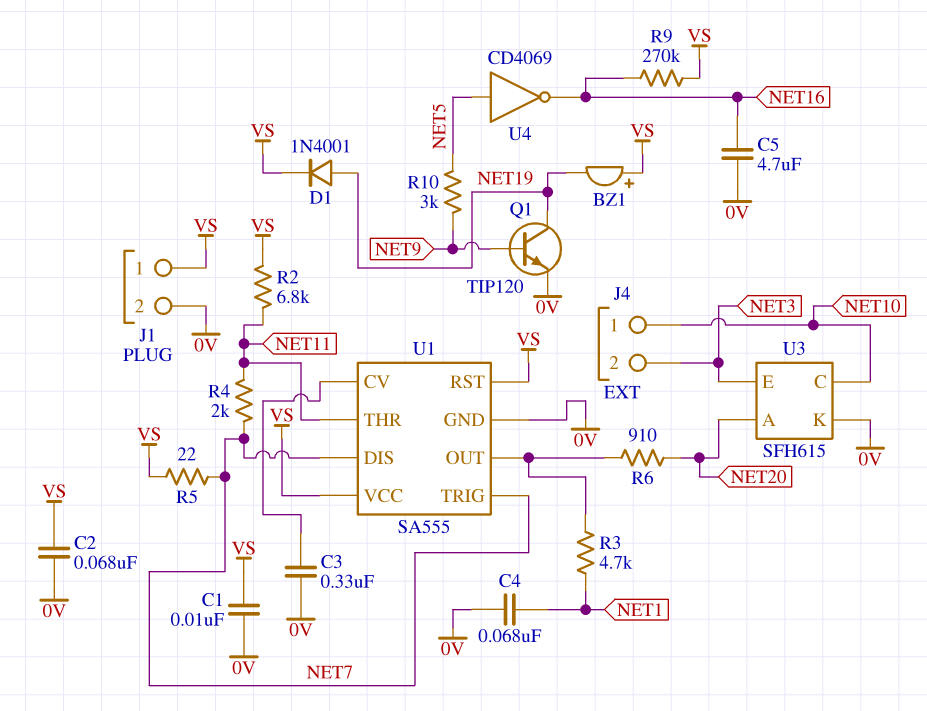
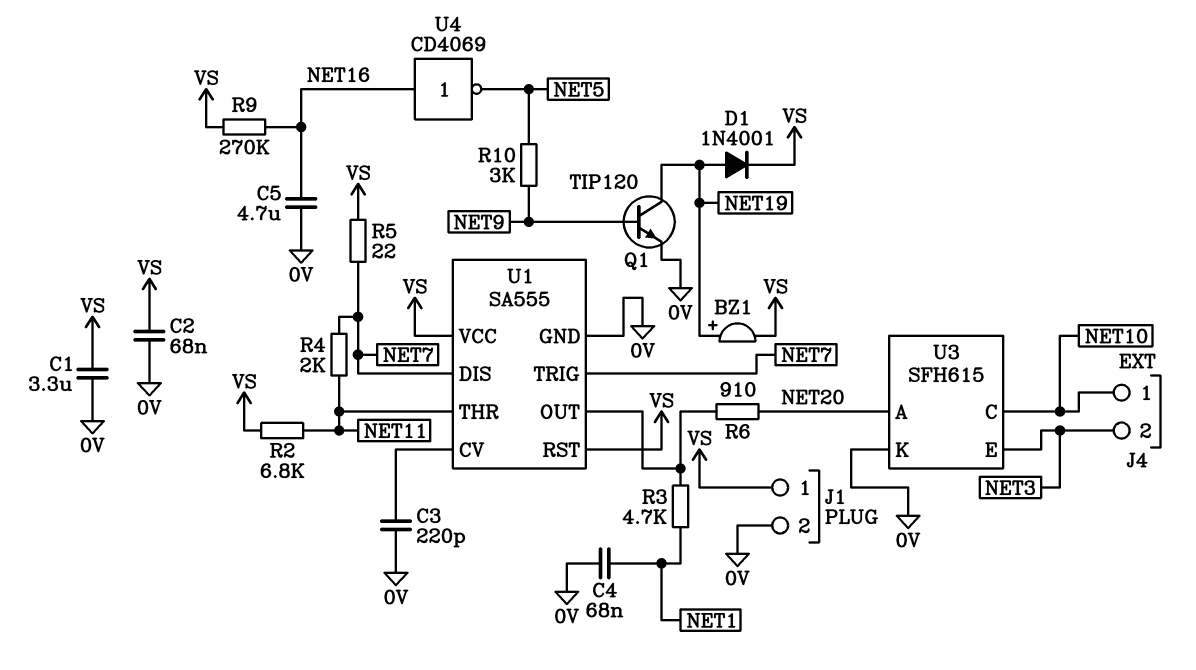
BZ1: buzzer (plus VS, minus NET19) -> buzzer (plus NET19, minus VS)
C1: 10nF (0V, VS) -> 3.3uF (0V, VS)
C3: 330nF (0V, U1/CV) -> 220pF (0V, U1/CV)
U4: NOT CD4069 (in NET5, out NET16) -> NOT CD4069 (in NET16, out NET5)

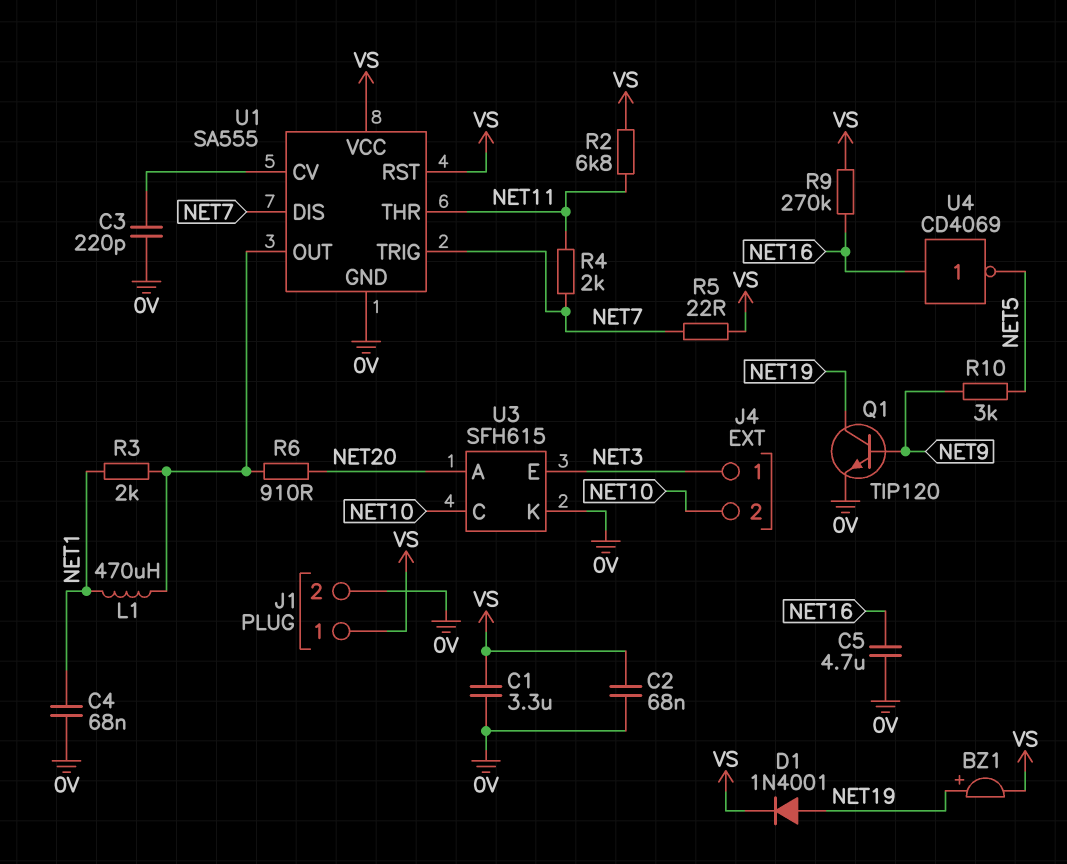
J4 pin 1: NET10 -> NET3
J4 pin 2: NET3 -> NET10
L1: none -> 470uH (NET1, U1/OUT)
R3: 4.7k (NET1, U1/OUT) -> 2k (NET1, U1/OUT)

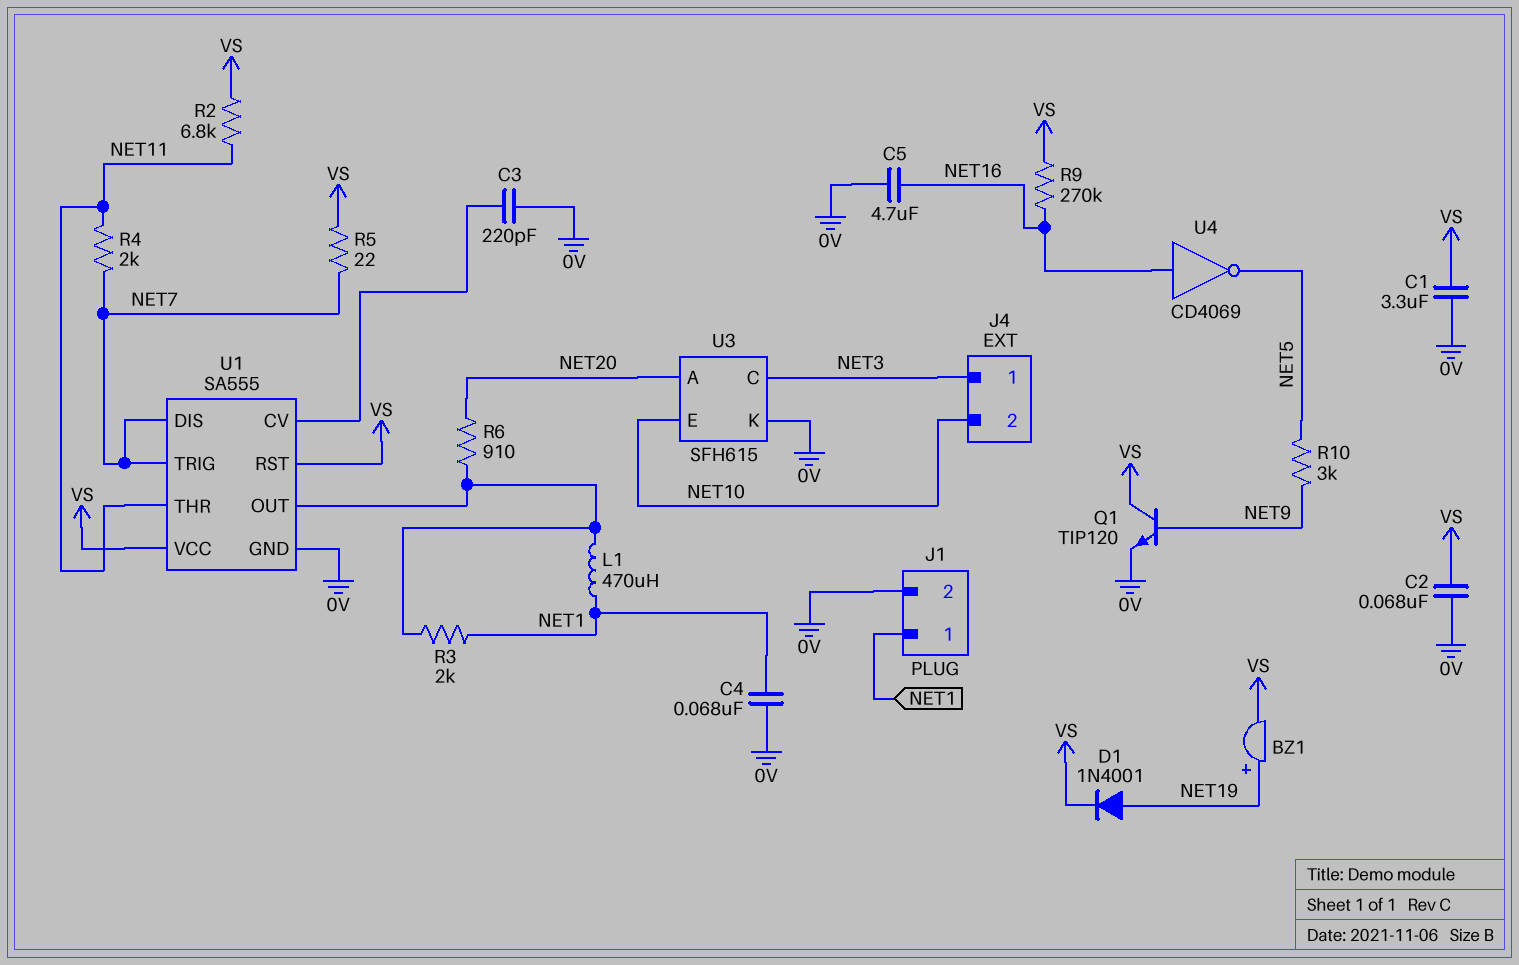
J1 pin 1: VS -> NET1
Q1: NPN TIP120 (B NET9, C NET19, E 0V) -> NPN TIP120 (B NET9, C VS, E 0V)
U3 pin C: NET10 -> NET3
U3 pin E: NET3 -> NET10

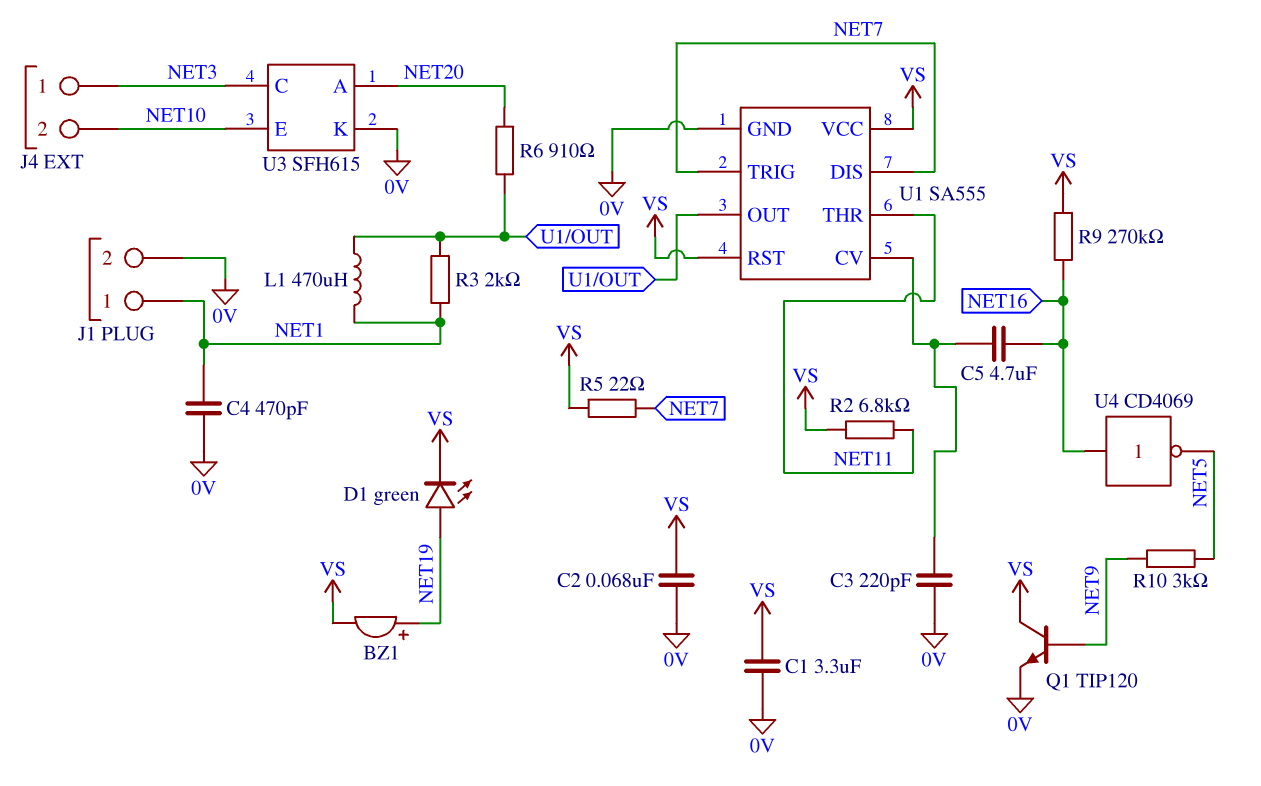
C4: 68nF (0V, NET1) -> 470pF (0V, NET1)
C5: 4.7uF (0V, NET16) -> 4.7uF (NET16, U1/CV)
D1: diode 1N4001 (A NET19, K VS) -> LED green (A NET19, K VS)
R4: 2k (NET7, NET11) -> none

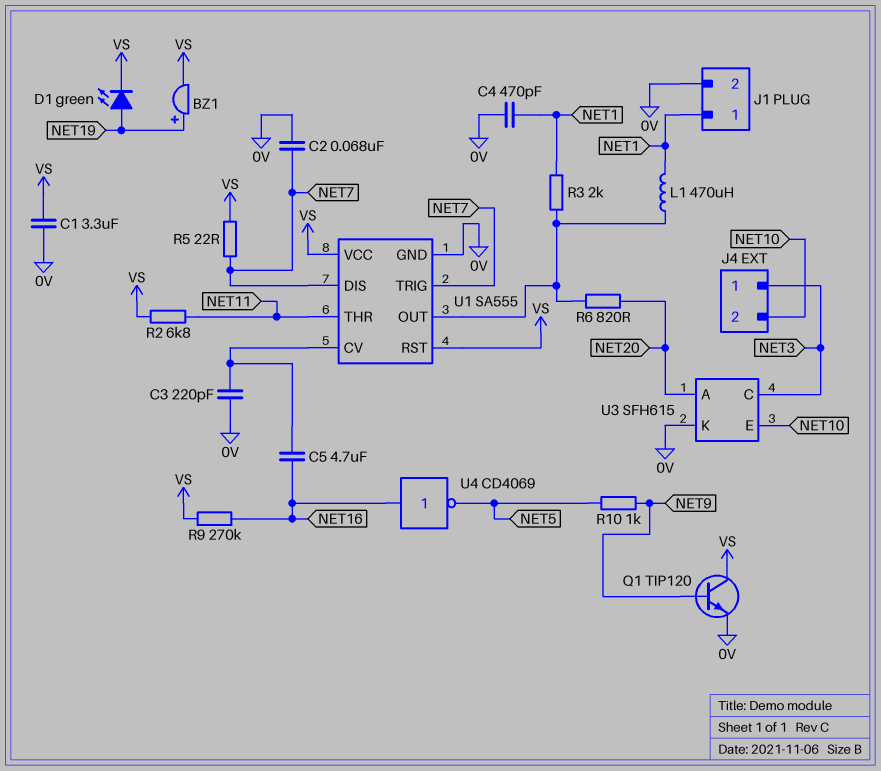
C2: 68nF (0V, VS) -> 68nF (0V, NET7)
R6: 910 (NET20, U1/OUT) -> 820 (NET20, U1/OUT)
R10: 3k (NET5, NET9) -> 1k (NET5, NET9)

